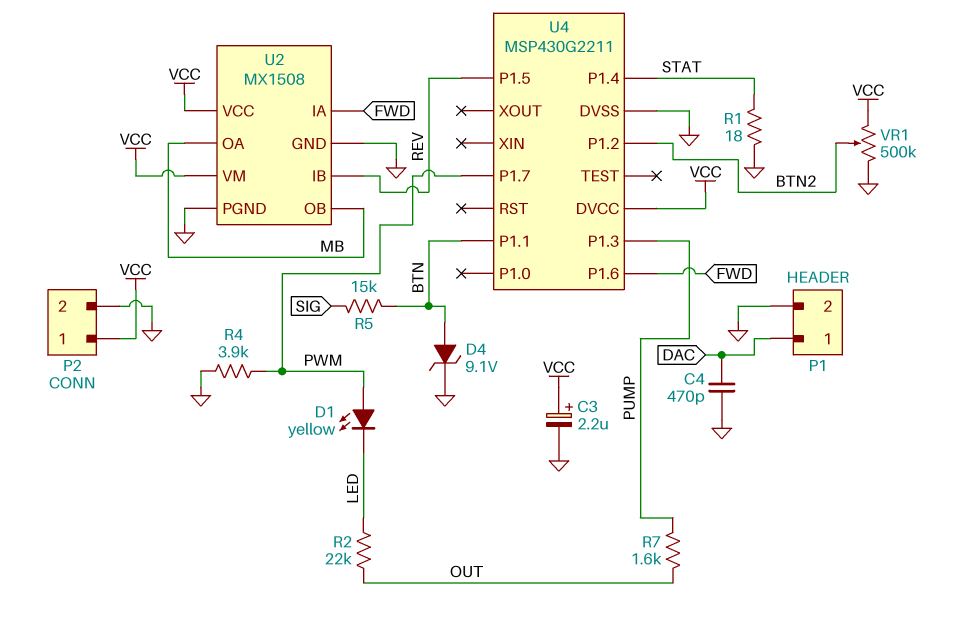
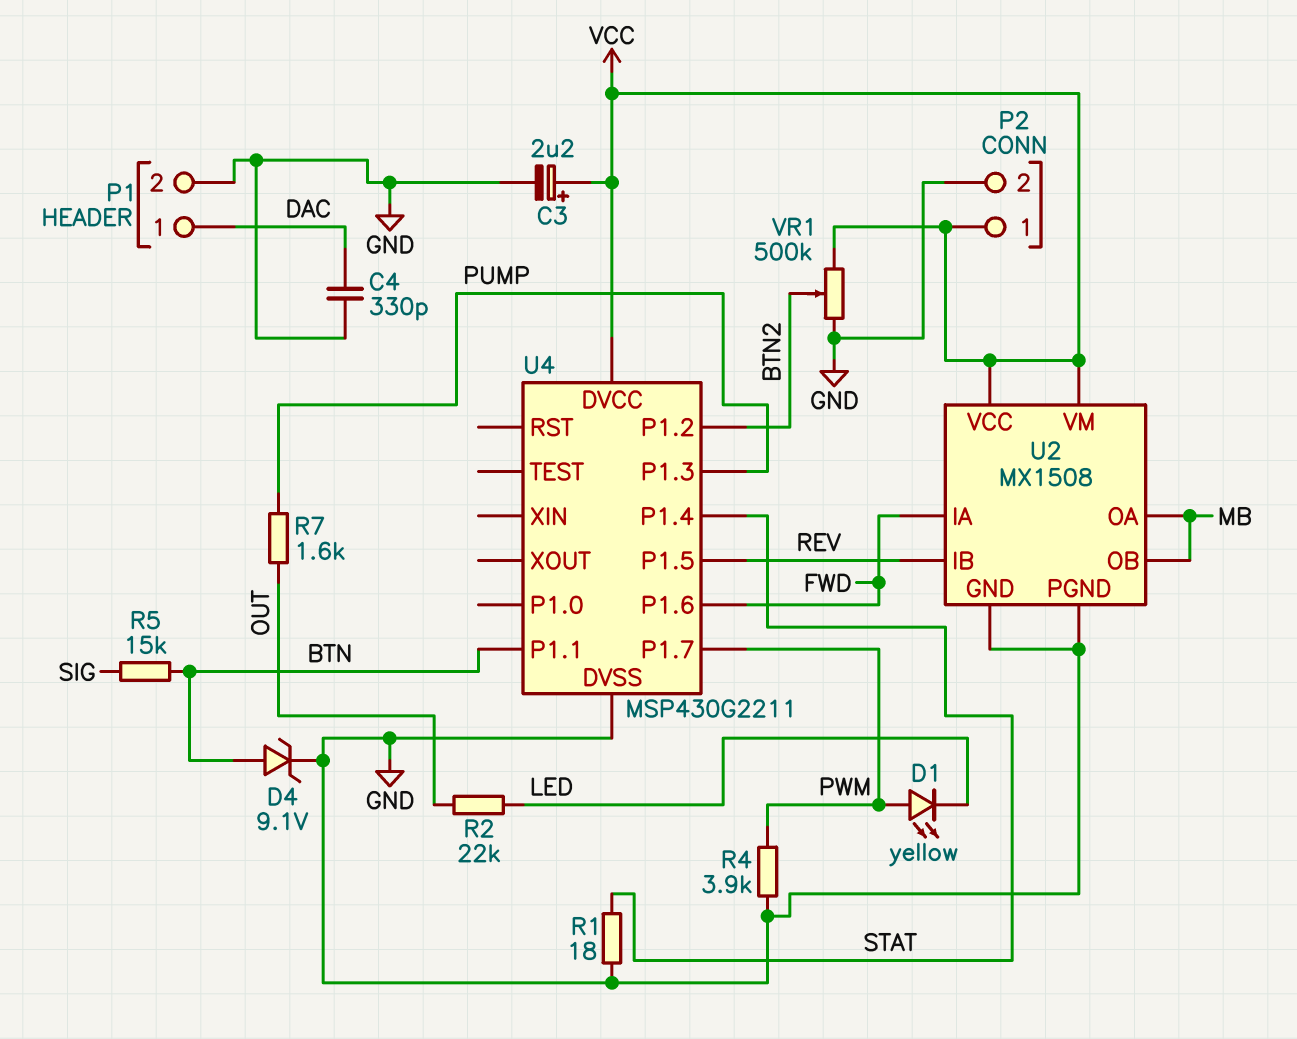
C4: 470pF (DAC, GND) -> 330pF (DAC, GND)

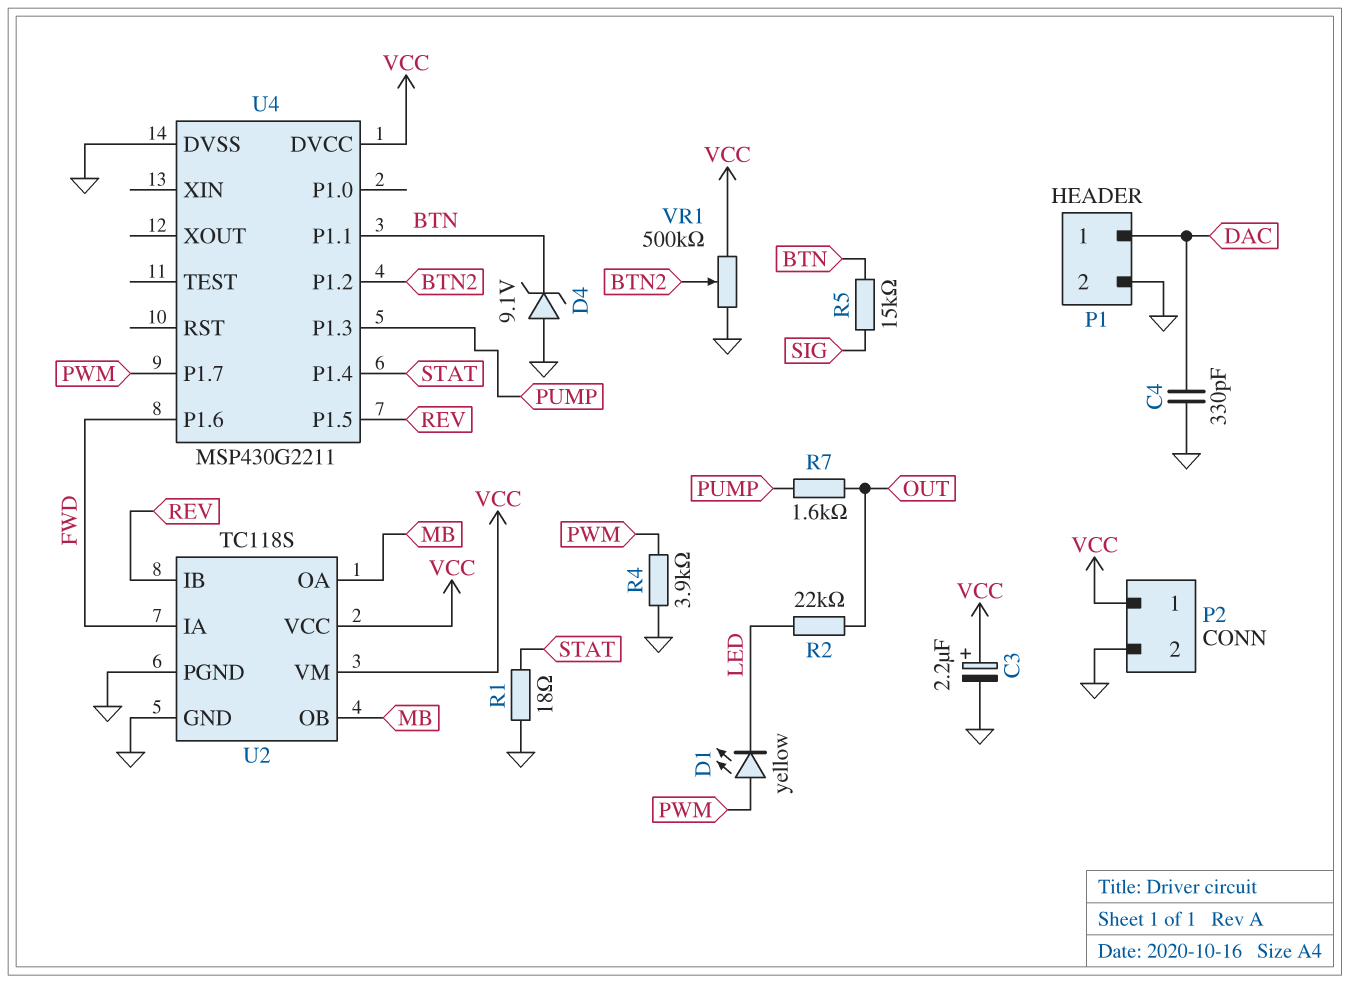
D4: zener 9.1V (A BTN, K GND) -> zener 9.1V (A GND, K BTN)
U2: MX1508 -> TC118S

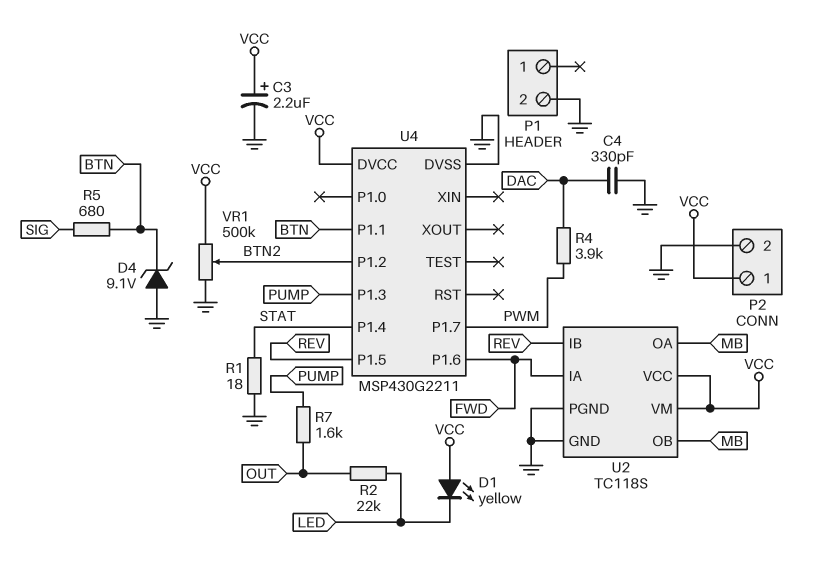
D1: LED yellow (A PWM, K LED) -> LED yellow (A VCC, K LED)
P1 pin 1: DAC -> none
R4: 3.9k (GND, PWM) -> 3.9k (DAC, PWM)
R5: 15k (BTN, SIG) -> 680 (BTN, SIG)

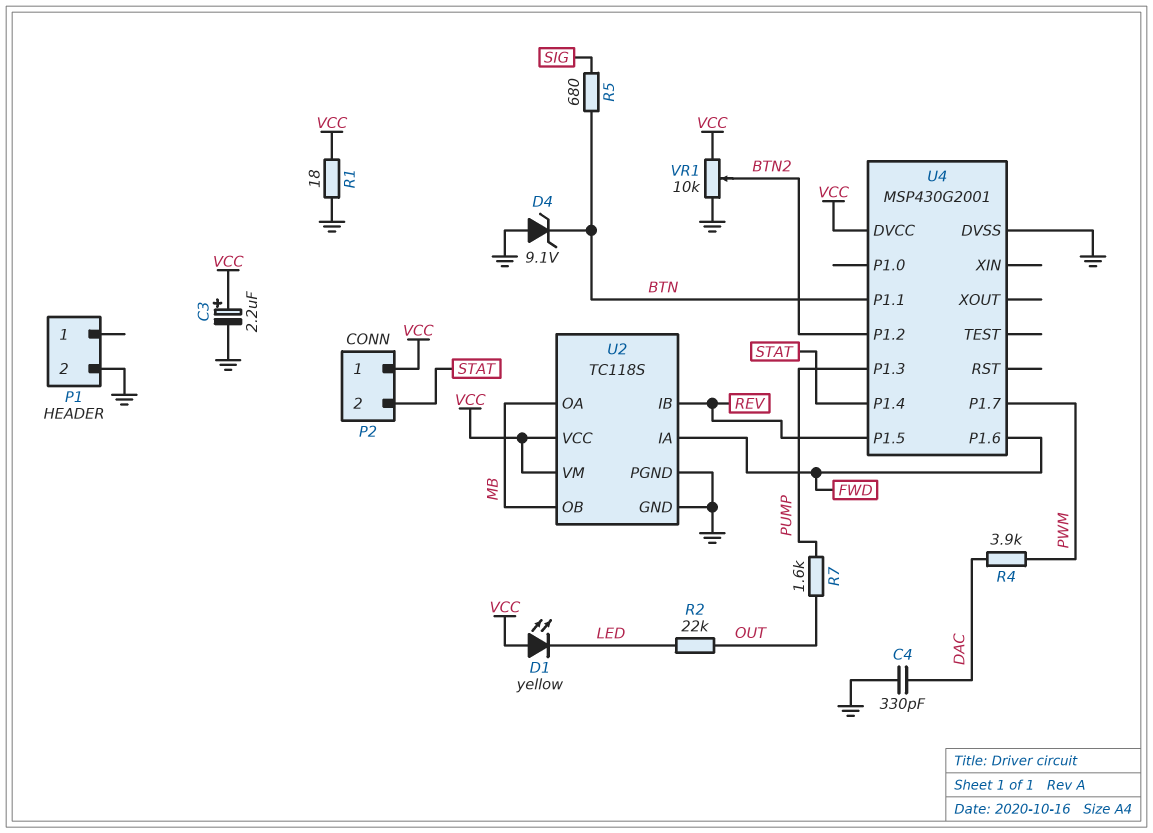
P2 pin 2: GND -> STAT
R1: 18 (GND, STAT) -> 18 (GND, VCC)
U4: MSP430G2211 -> MSP430G2001
VR1: 500k (GND, VCC, wiper BTN2) -> 10k (GND, VCC, wiper BTN2)

